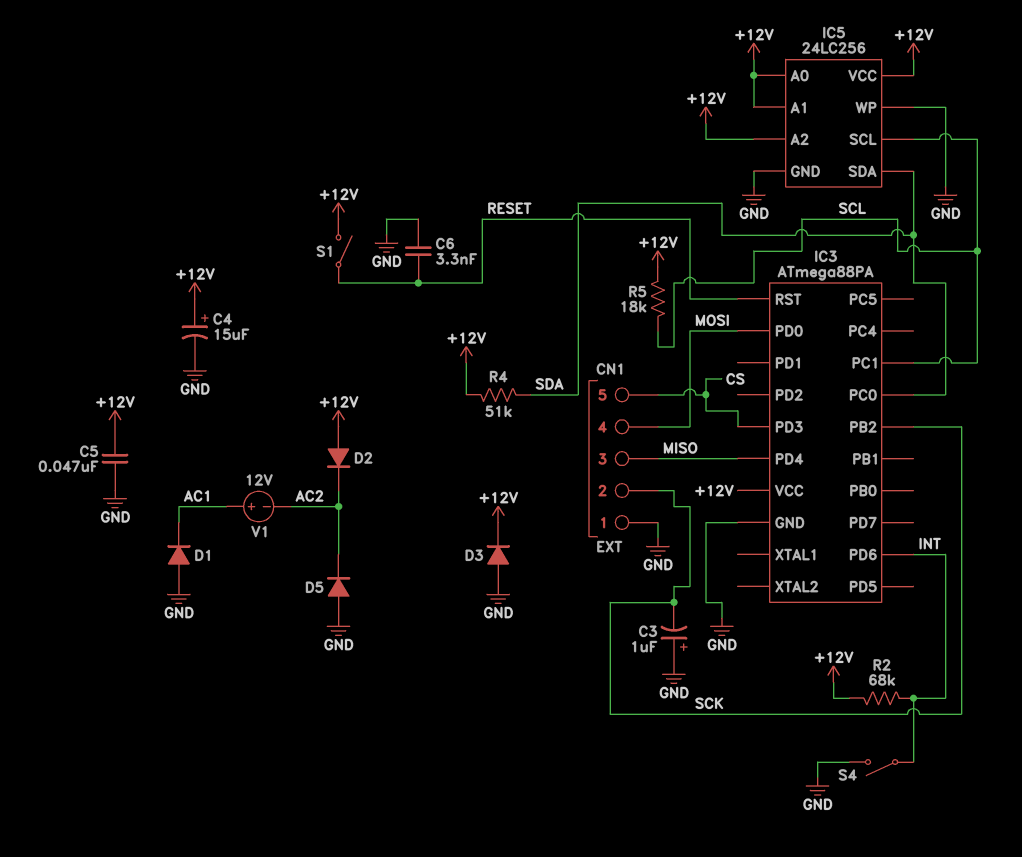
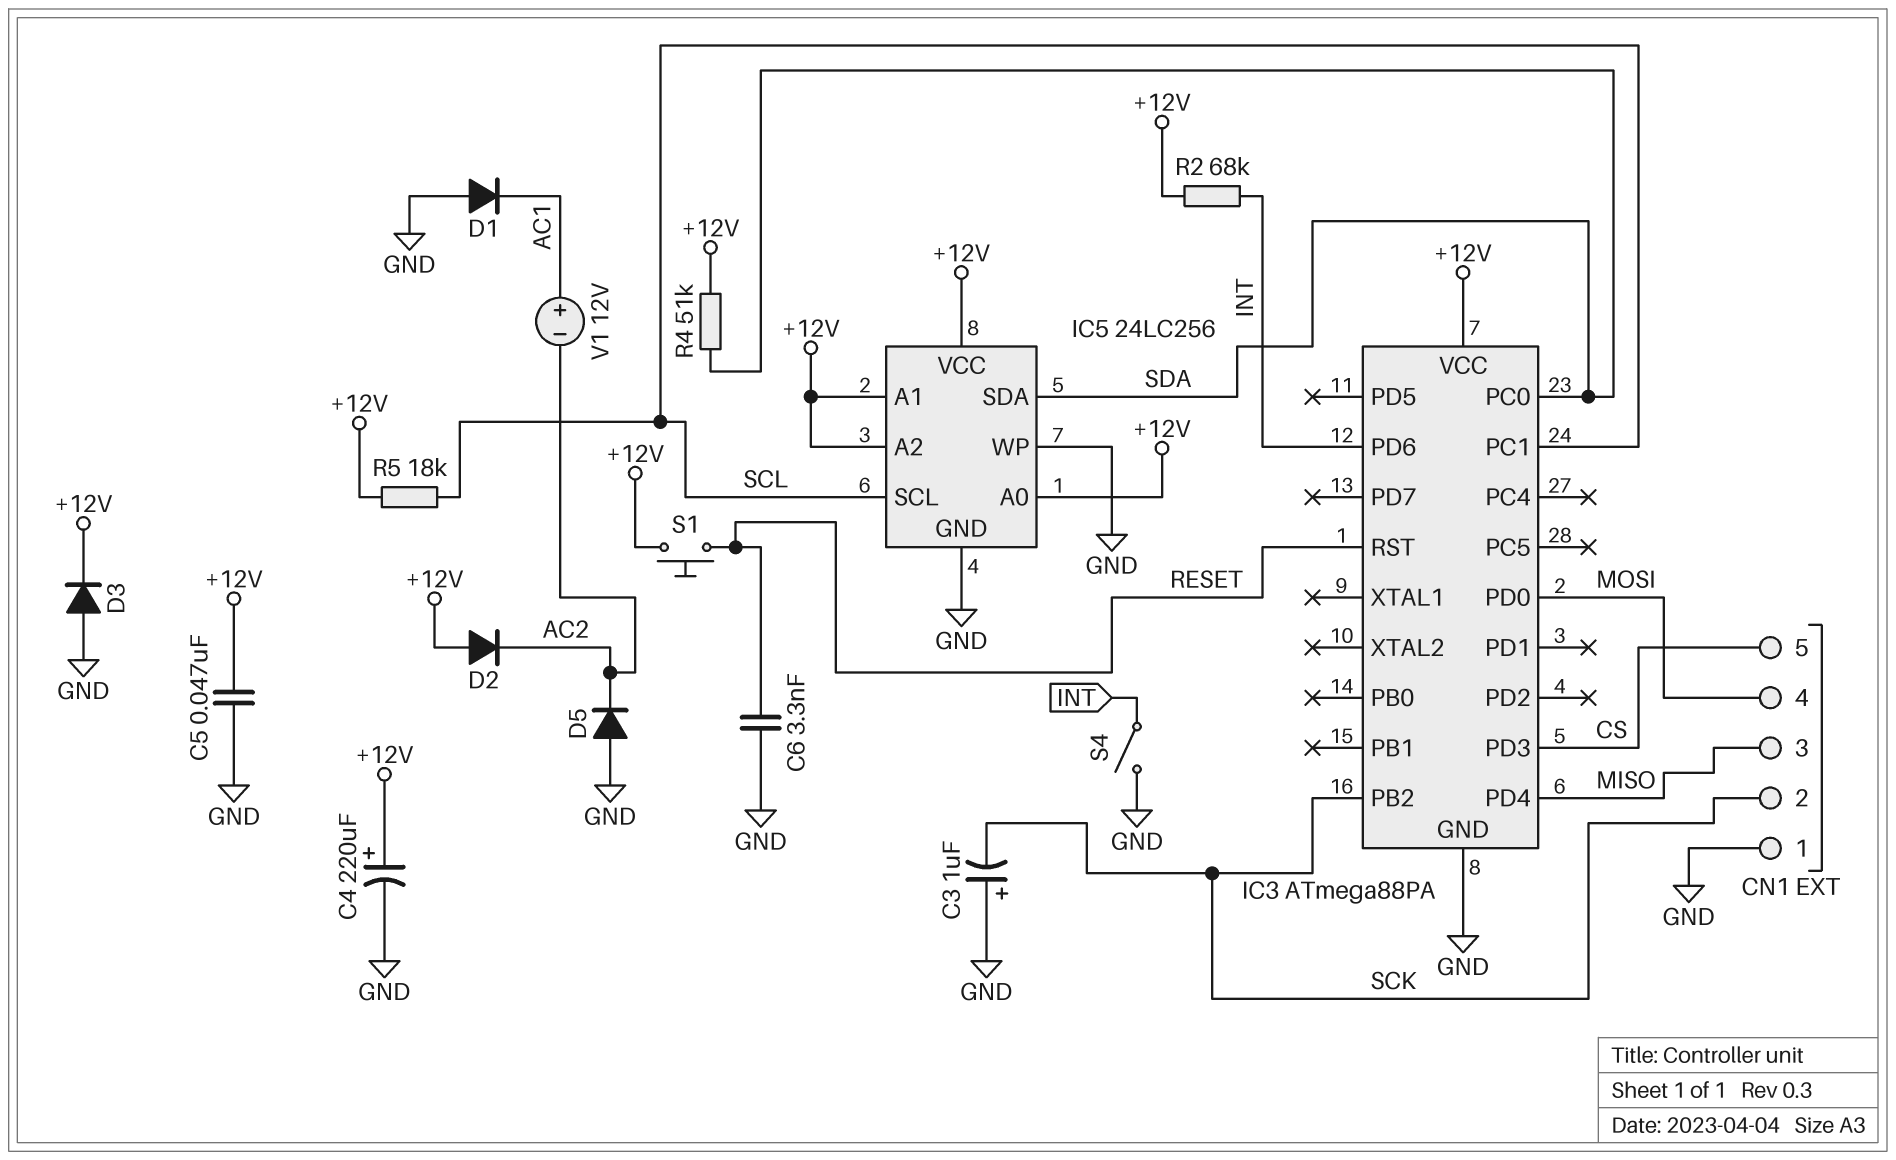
C4: 15uF (plus +12V, minus GND) -> 220uF (plus +12V, minus GND)
S1: switch (+12V, RESET) -> button (+12V, RESET)

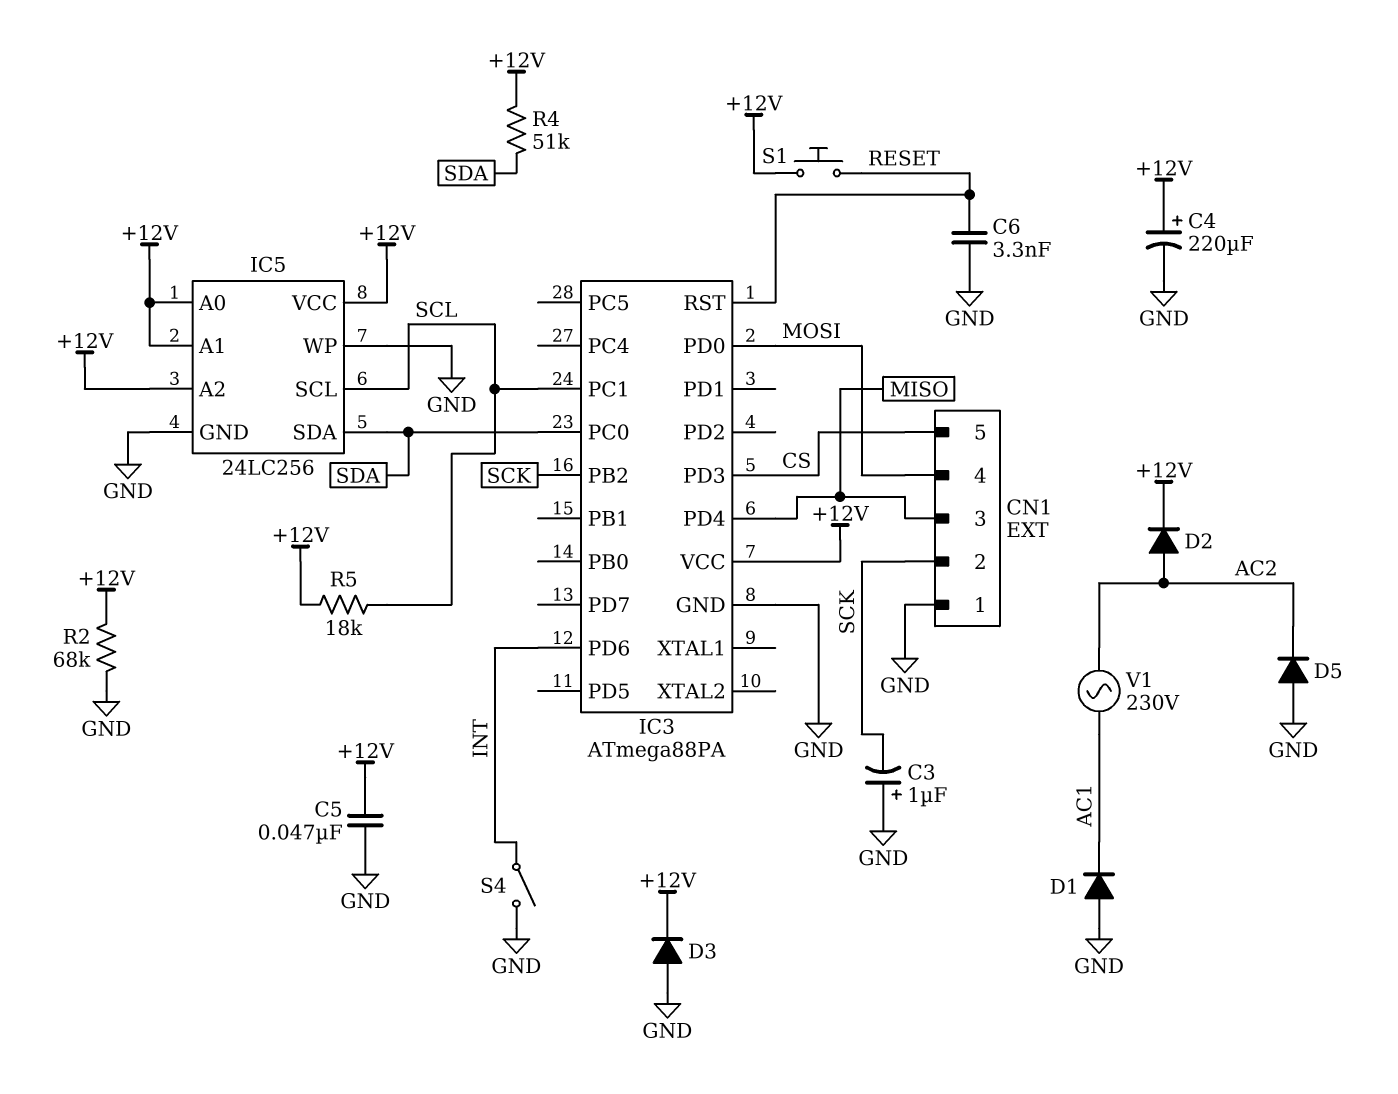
D2: diode (A +12V, K AC2) -> diode (A AC2, K +12V)
R2: 68k (+12V, INT) -> 68k (+12V, GND)
V1: 12V (plus AC1, minus AC2) -> AC 230V (AC1, AC2)

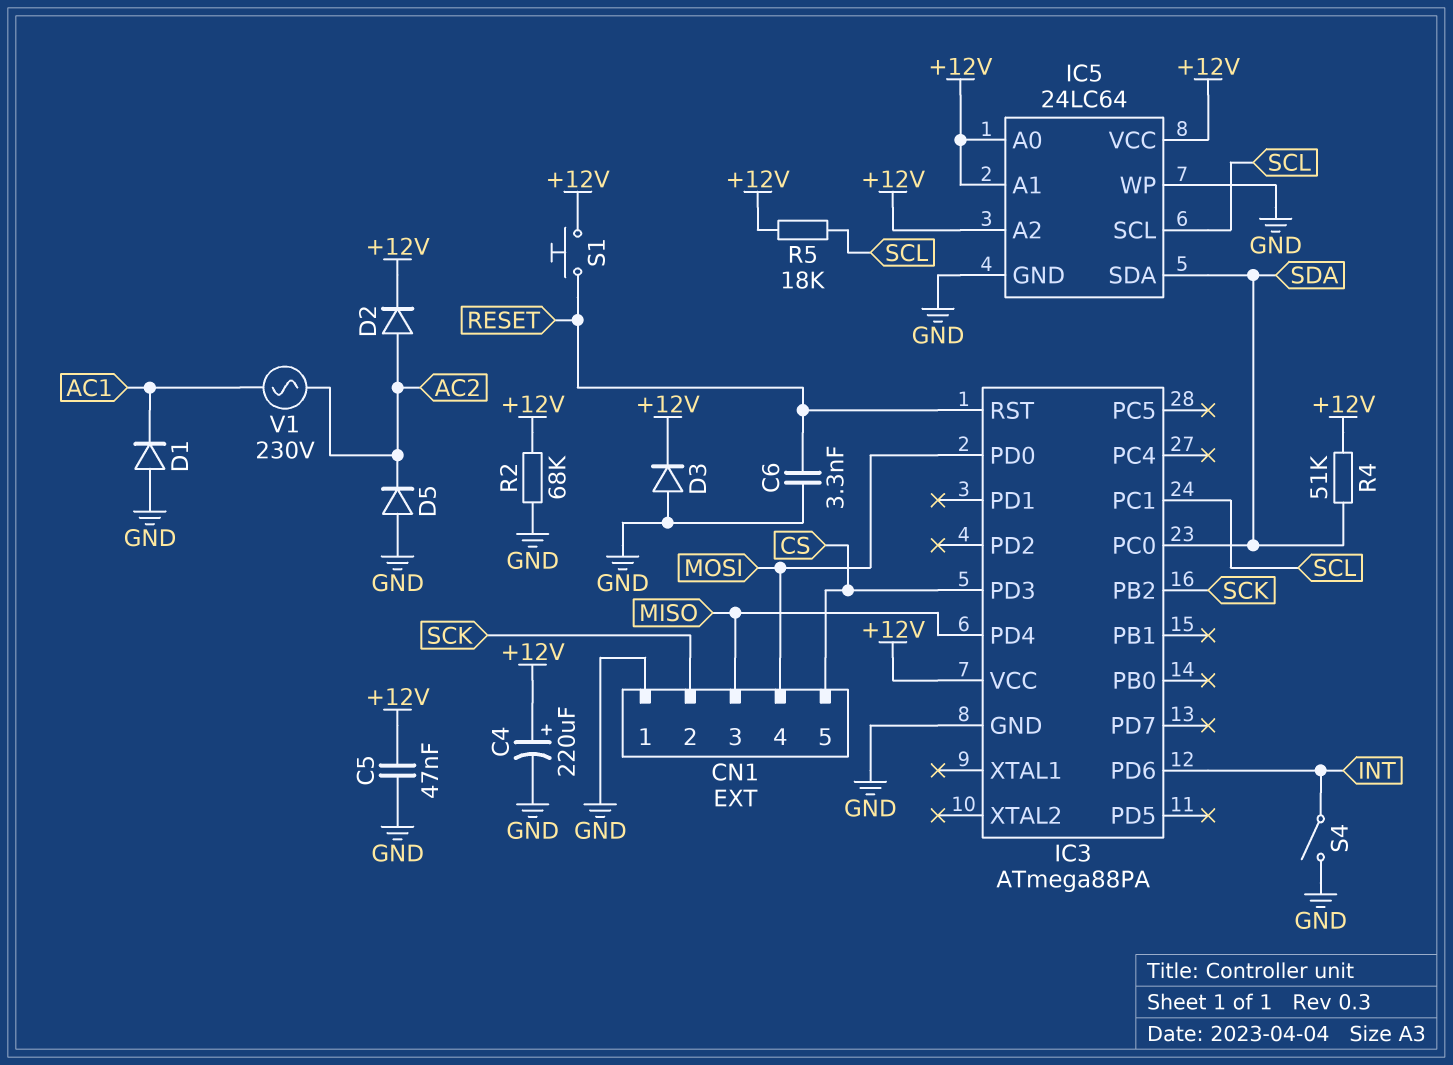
C3: 1uF (plus GND, minus SCK) -> none
IC5: 24LC256 -> 24LC64

